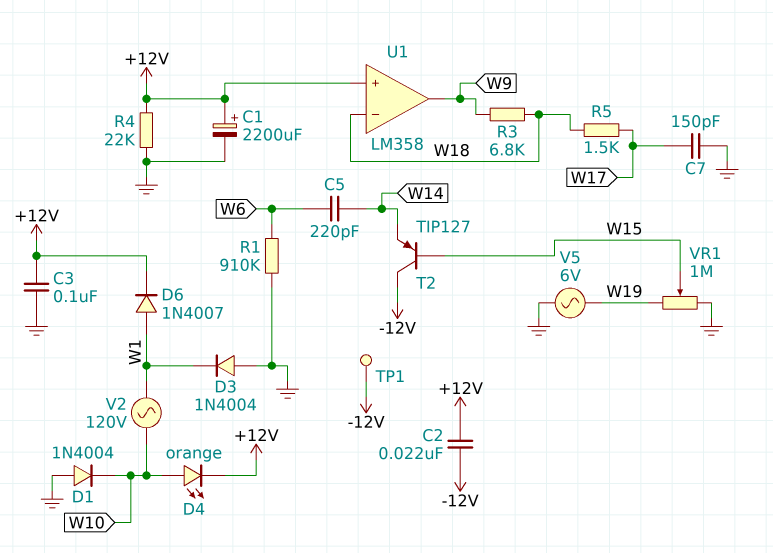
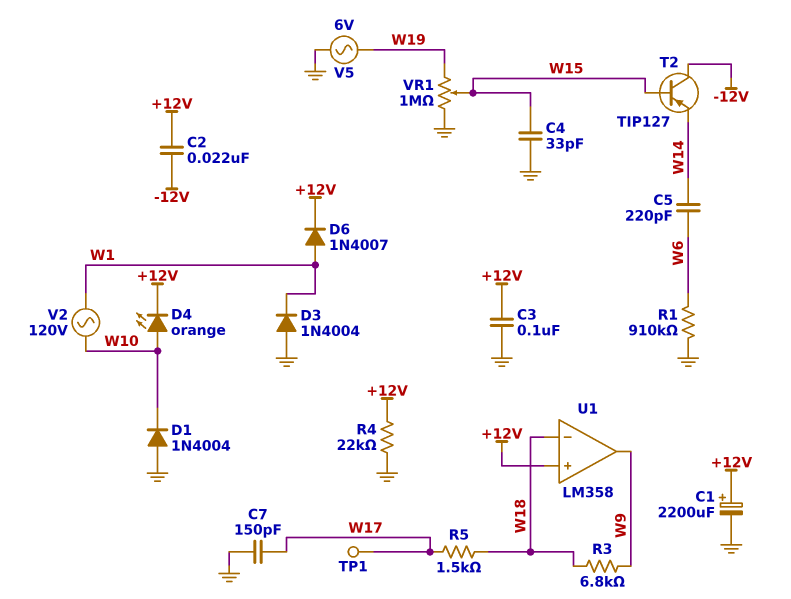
C4: none -> 33pF (GND, W15)
TP1: test point (-12V) -> test point (W17)

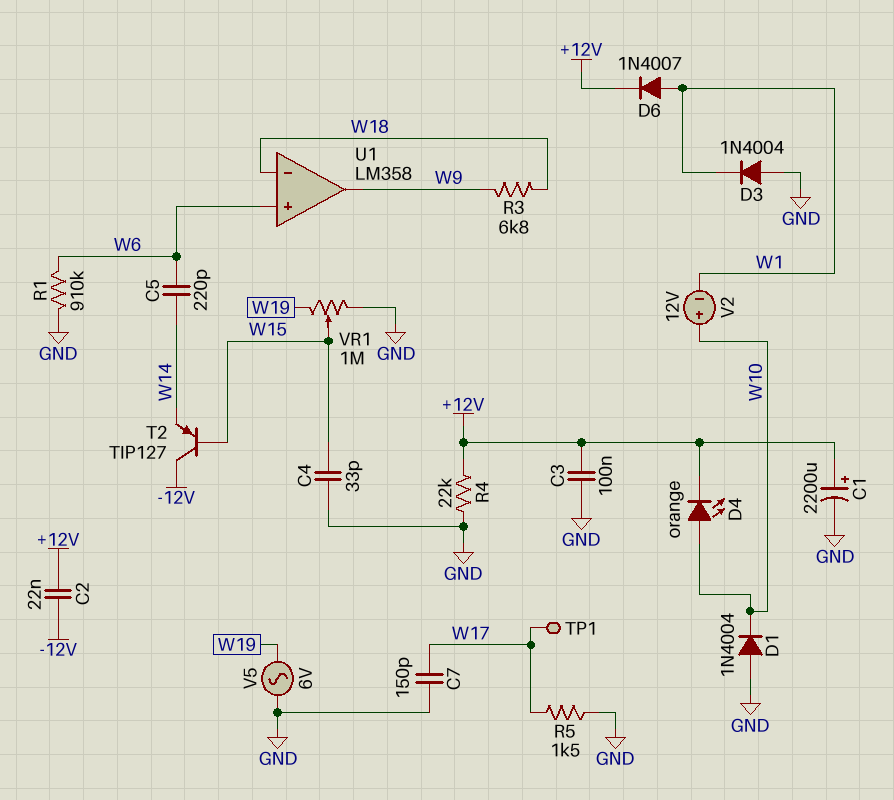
R5: 1.5k (W17, W18) -> 1.5k (GND, W17)
U1 pin in+: +12V -> W6
V2: AC 120V (W1, W10) -> 12V (plus W10, minus W1)

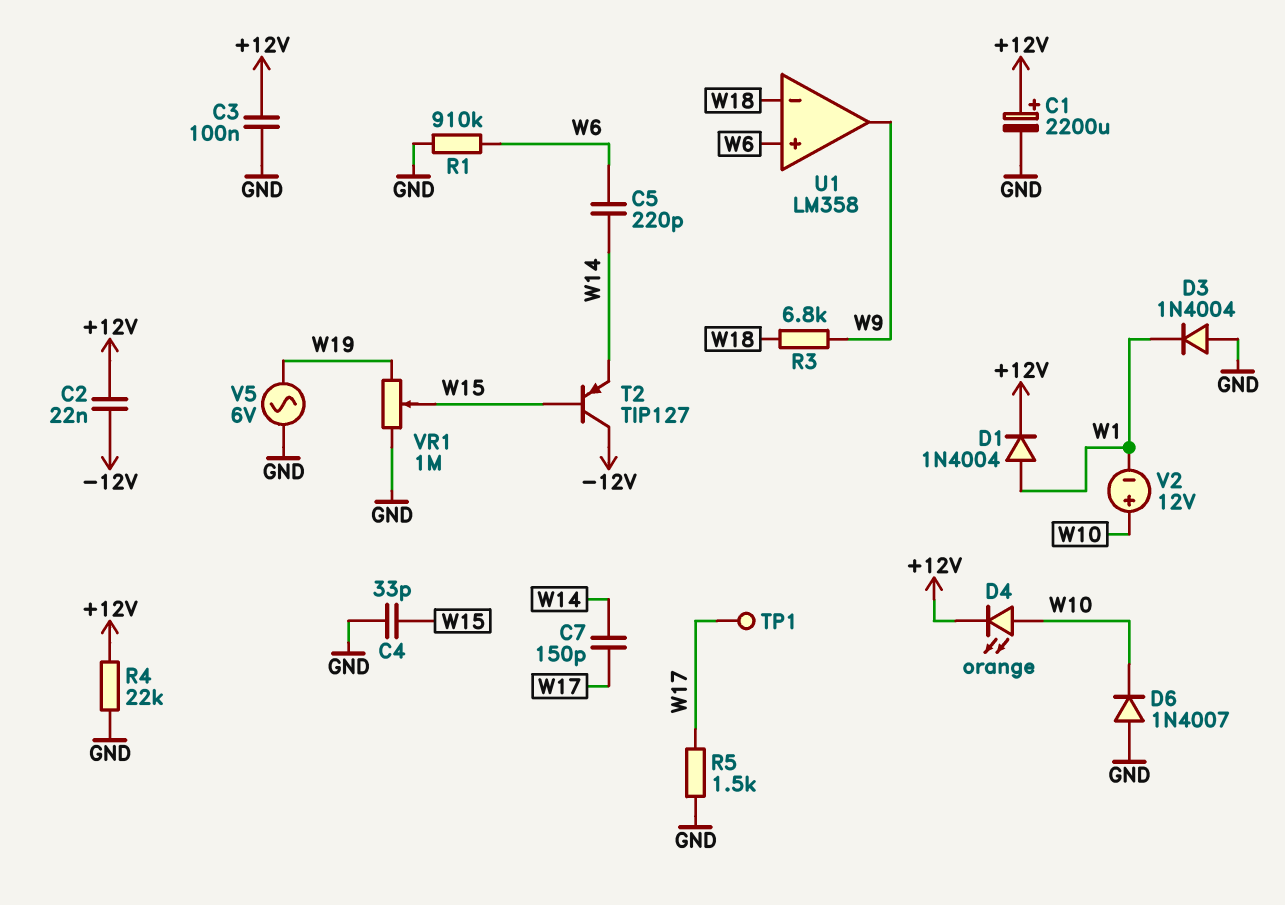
C7: 150pF (GND, W17) -> 150pF (W14, W17)
D1: diode 1N4004 (A GND, K W10) -> diode 1N4004 (A W1, K +12V)
D6: diode 1N4007 (A W1, K +12V) -> diode 1N4007 (A GND, K W10)

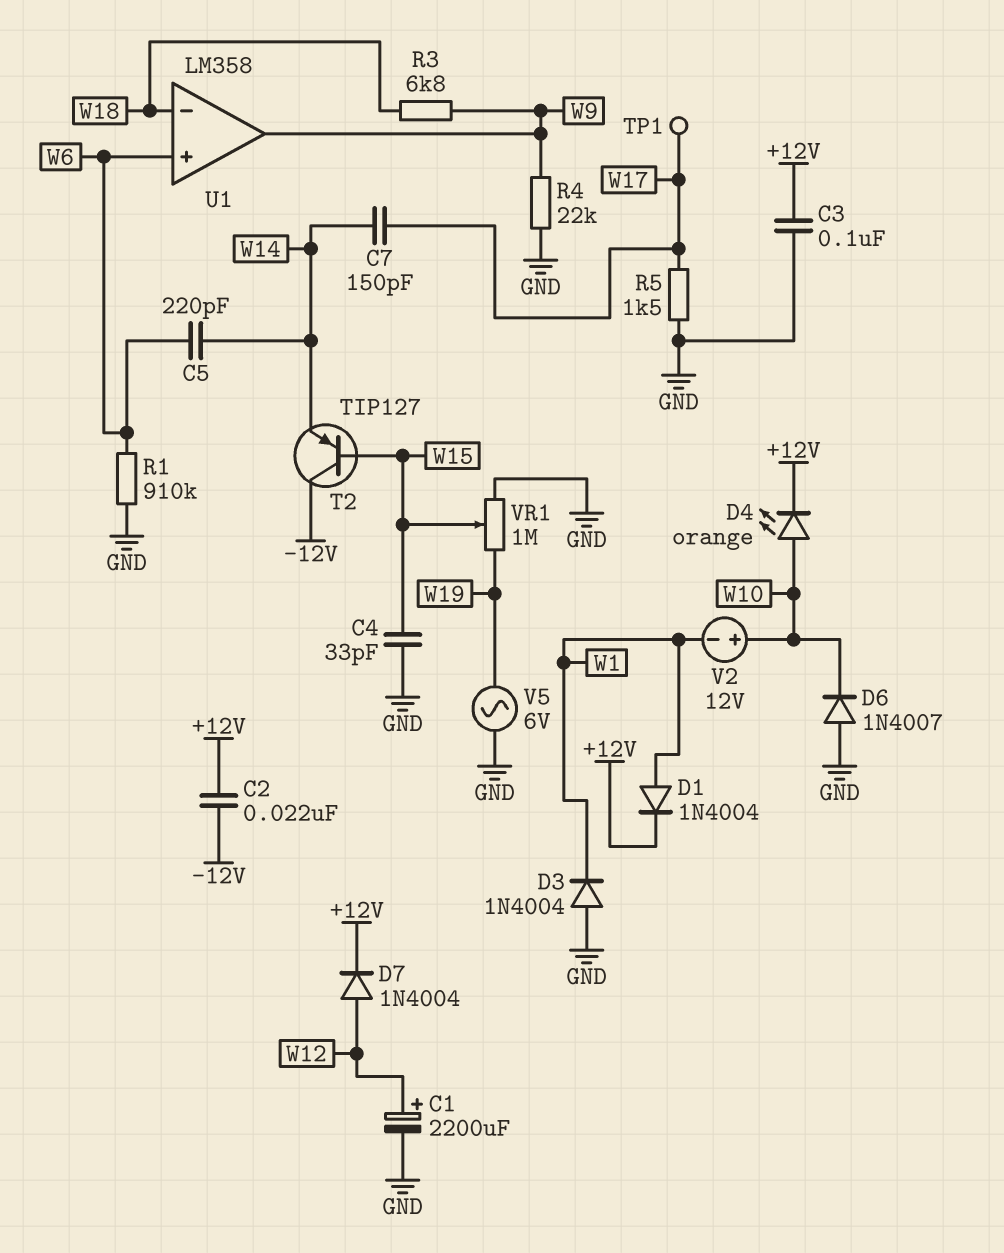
C1: 2200uF (plus +12V, minus GND) -> 2200uF (plus W12, minus GND)
D7: none -> diode 1N4004 (A W12, K +12V)
R4: 22k (+12V, GND) -> 22k (GND, W9)

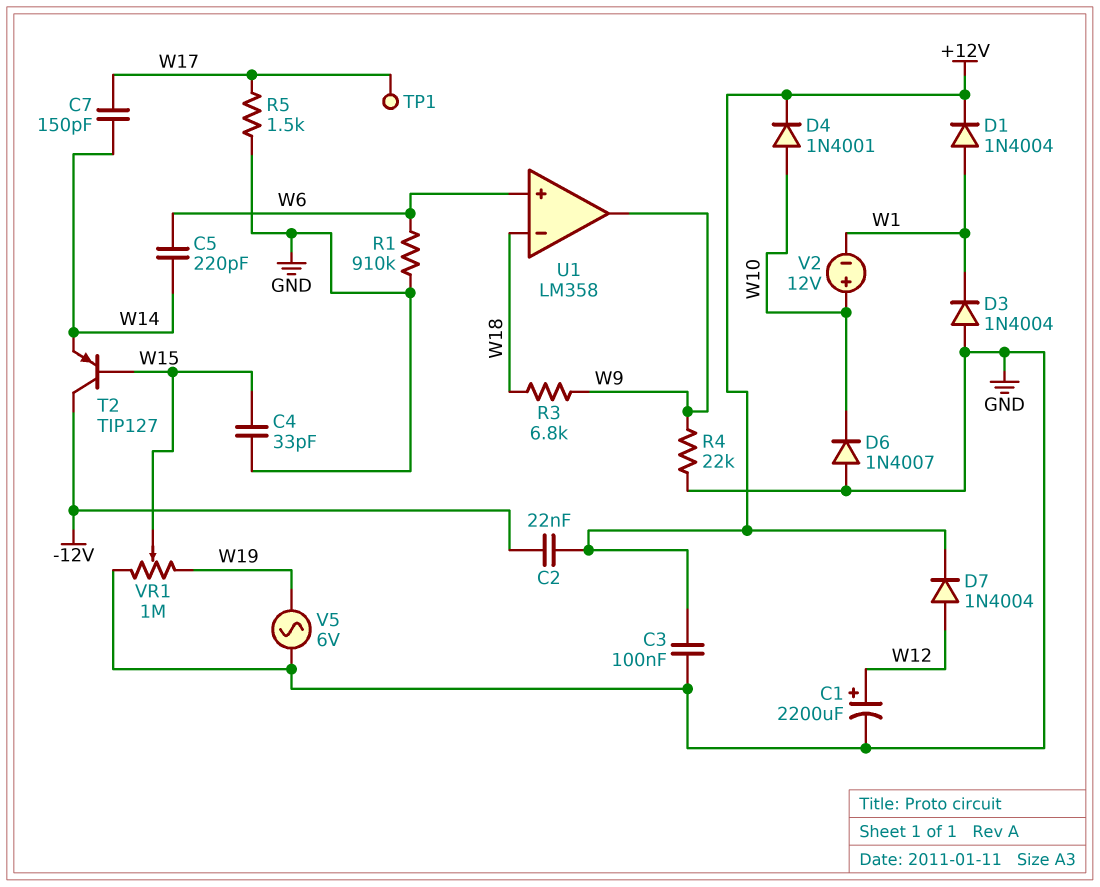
D4: LED orange (A W10, K +12V) -> diode 1N4001 (A W10, K +12V)

